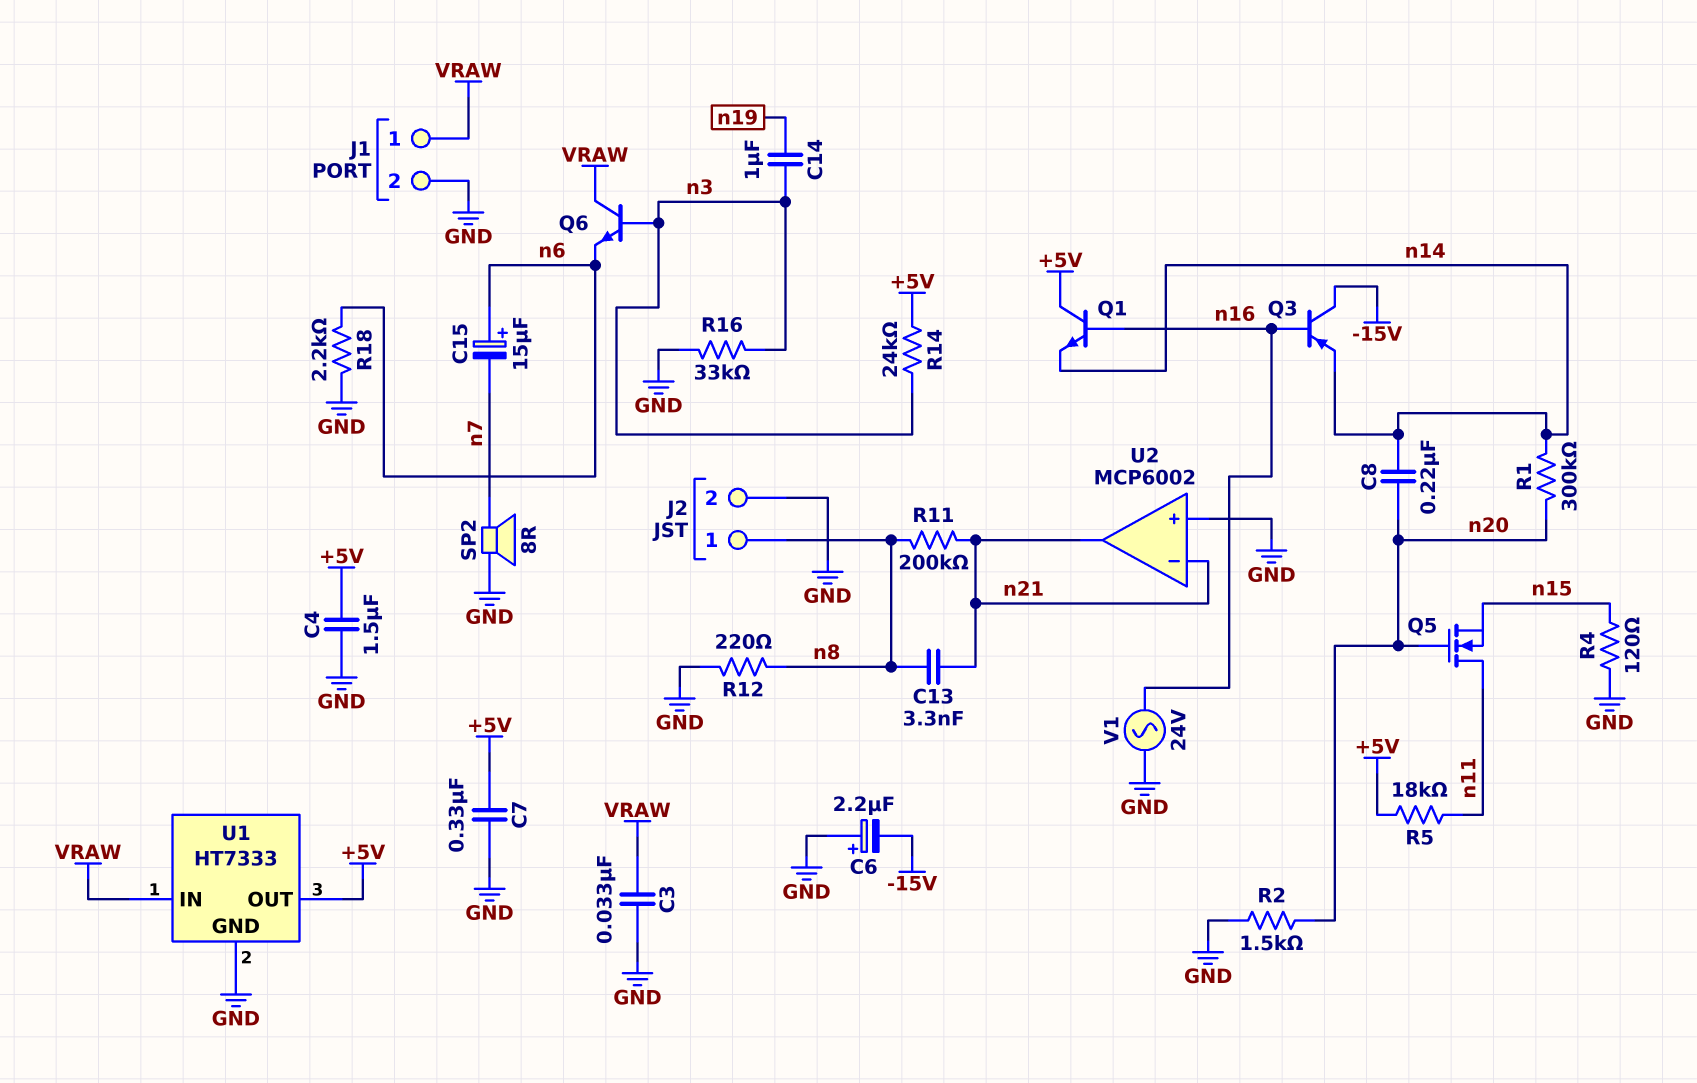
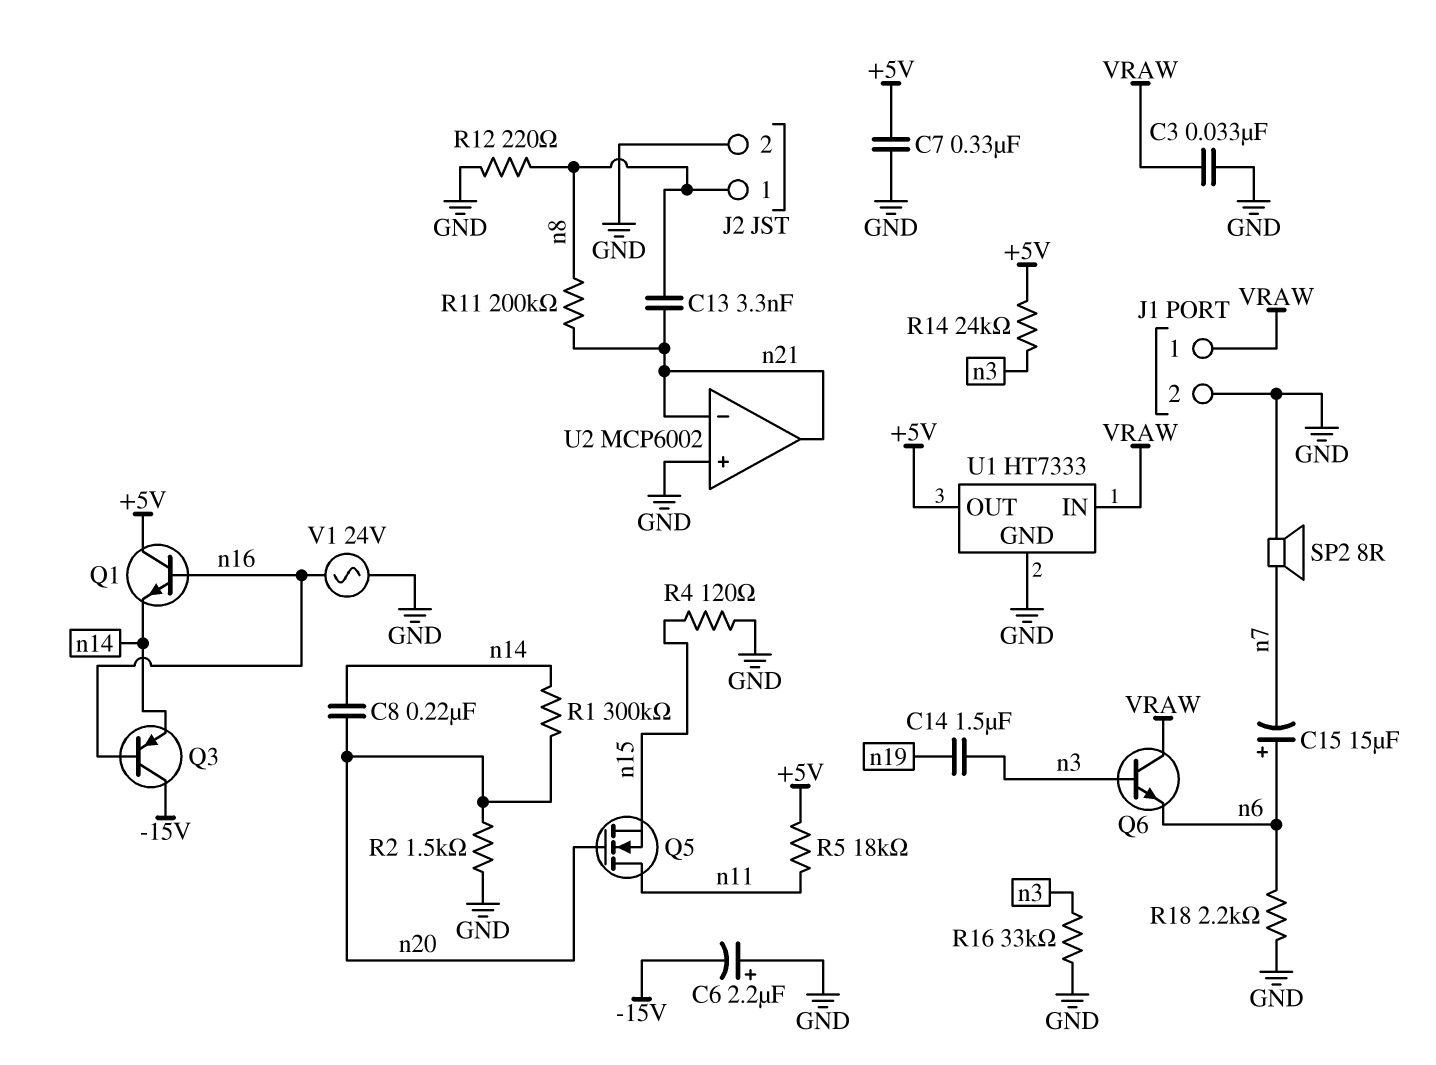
C4: 1.5uF (+5V, GND) -> none
C14: 1uF (n3, n19) -> 1.5uF (n3, n19)

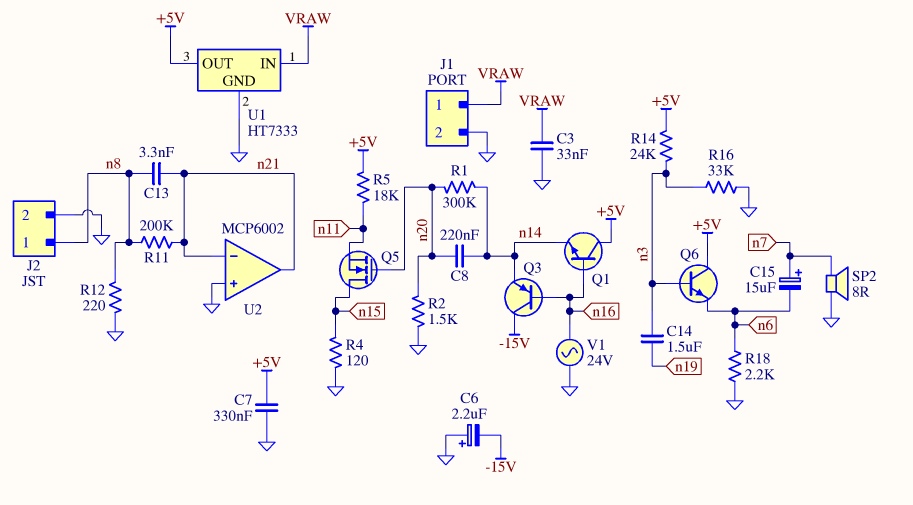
C15: 15uF (plus n6, minus n7) -> 15uF (plus n7, minus n6)
Q5: NMOS (G n20, D n11, S n15) -> NMOS (G n20, D n15, S n11)
Q6: NPN (B n3, C VRAW, E n6) -> NPN (B n3, C +5V, E n6)

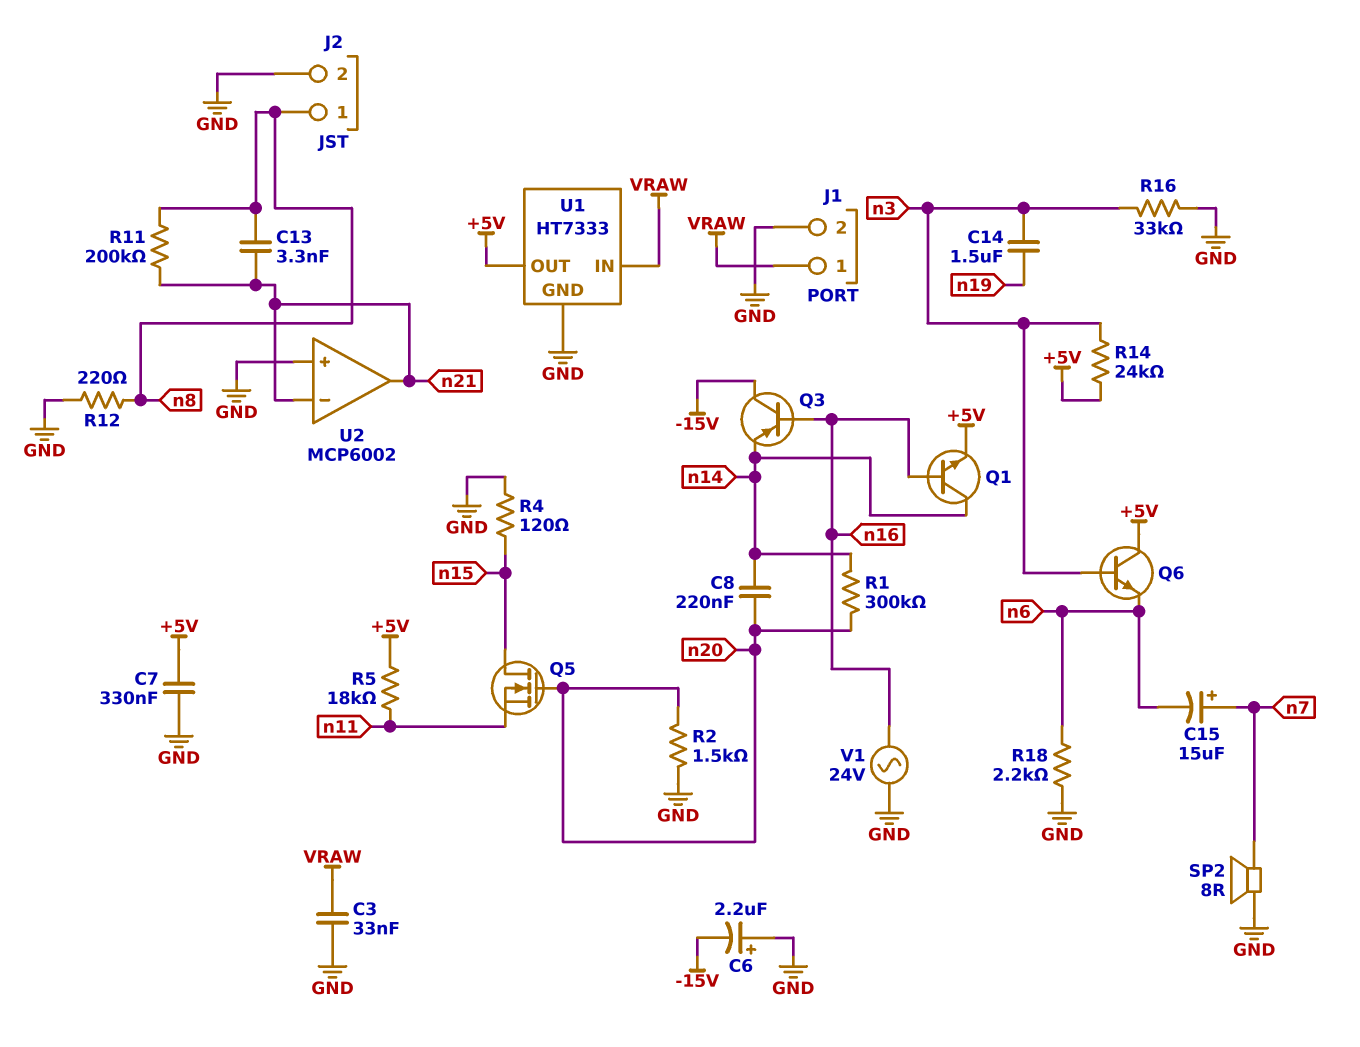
Q1: NPN (B n16, C +5V, E n14) -> NPN (B n16, C n14, E +5V)

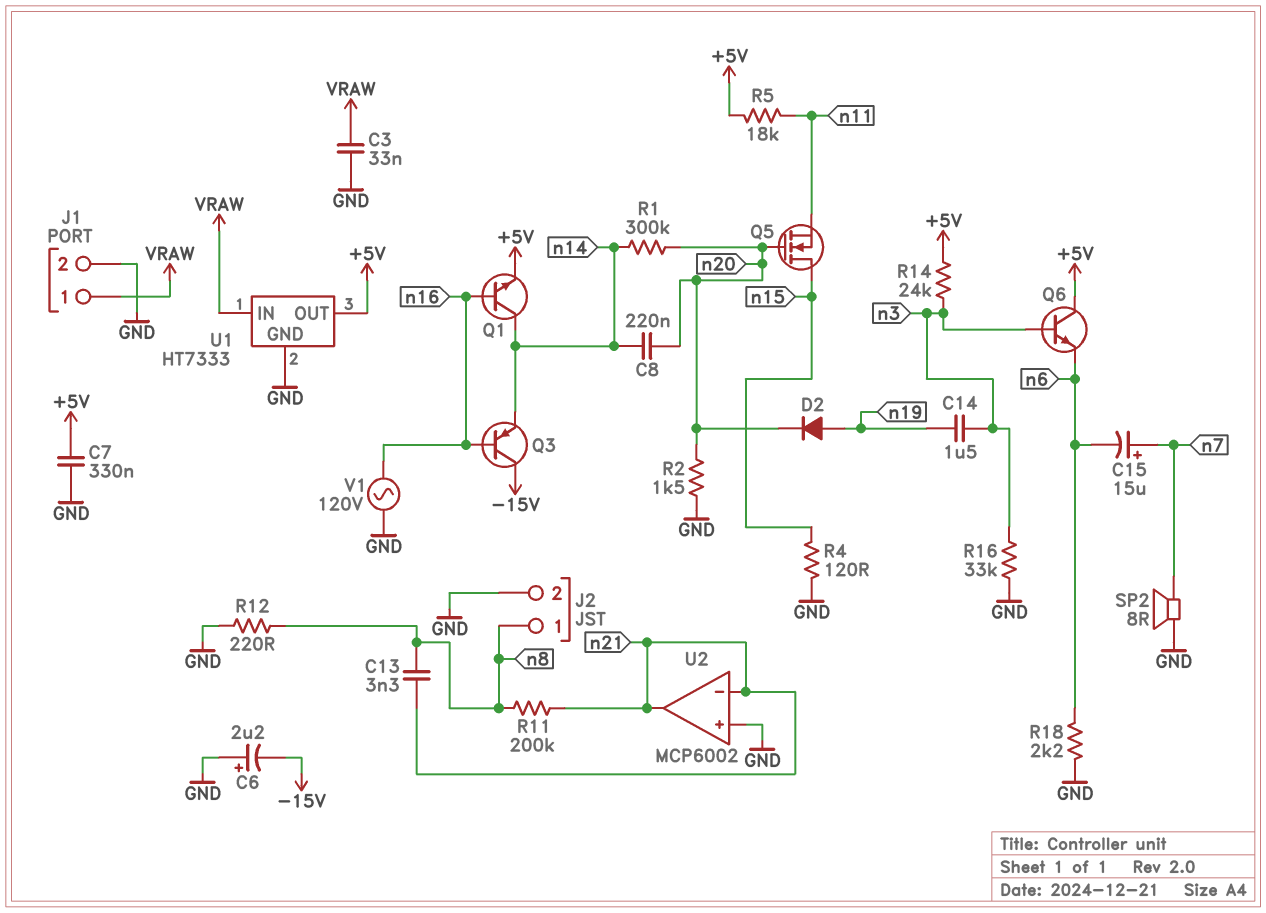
D2: none -> diode (A n19, K n20)
V1: AC 24V (GND, n16) -> AC 120V (GND, n16)

